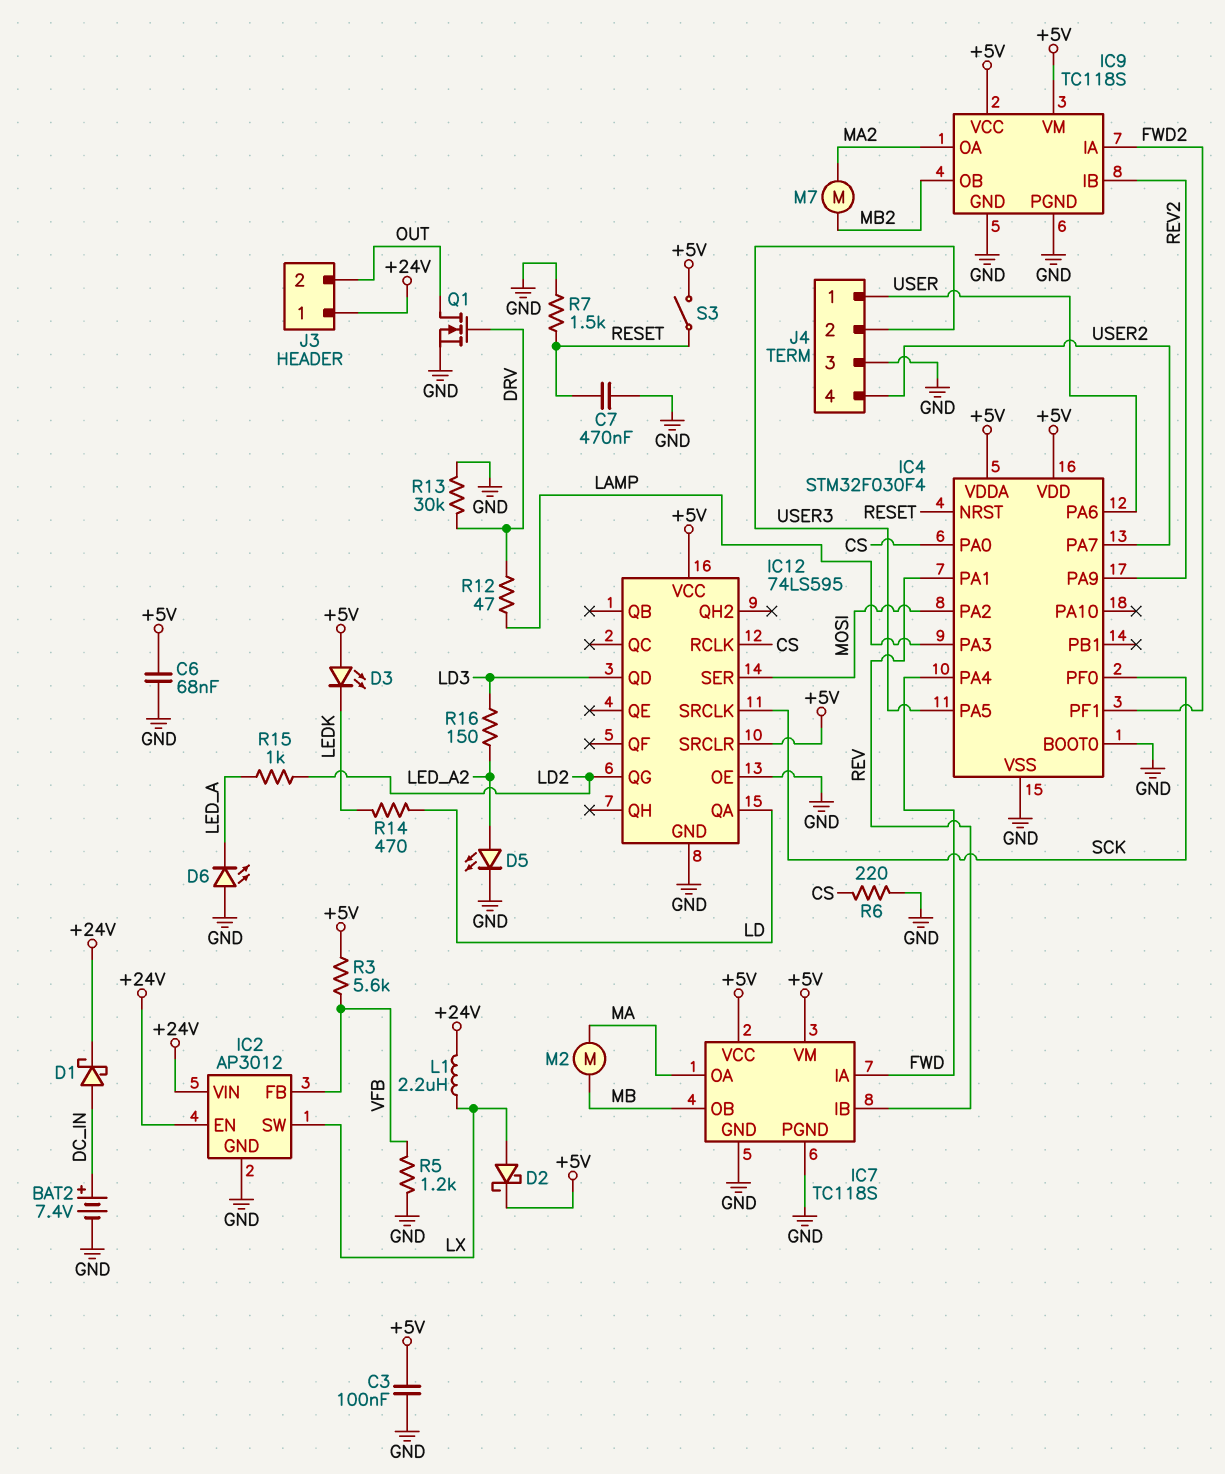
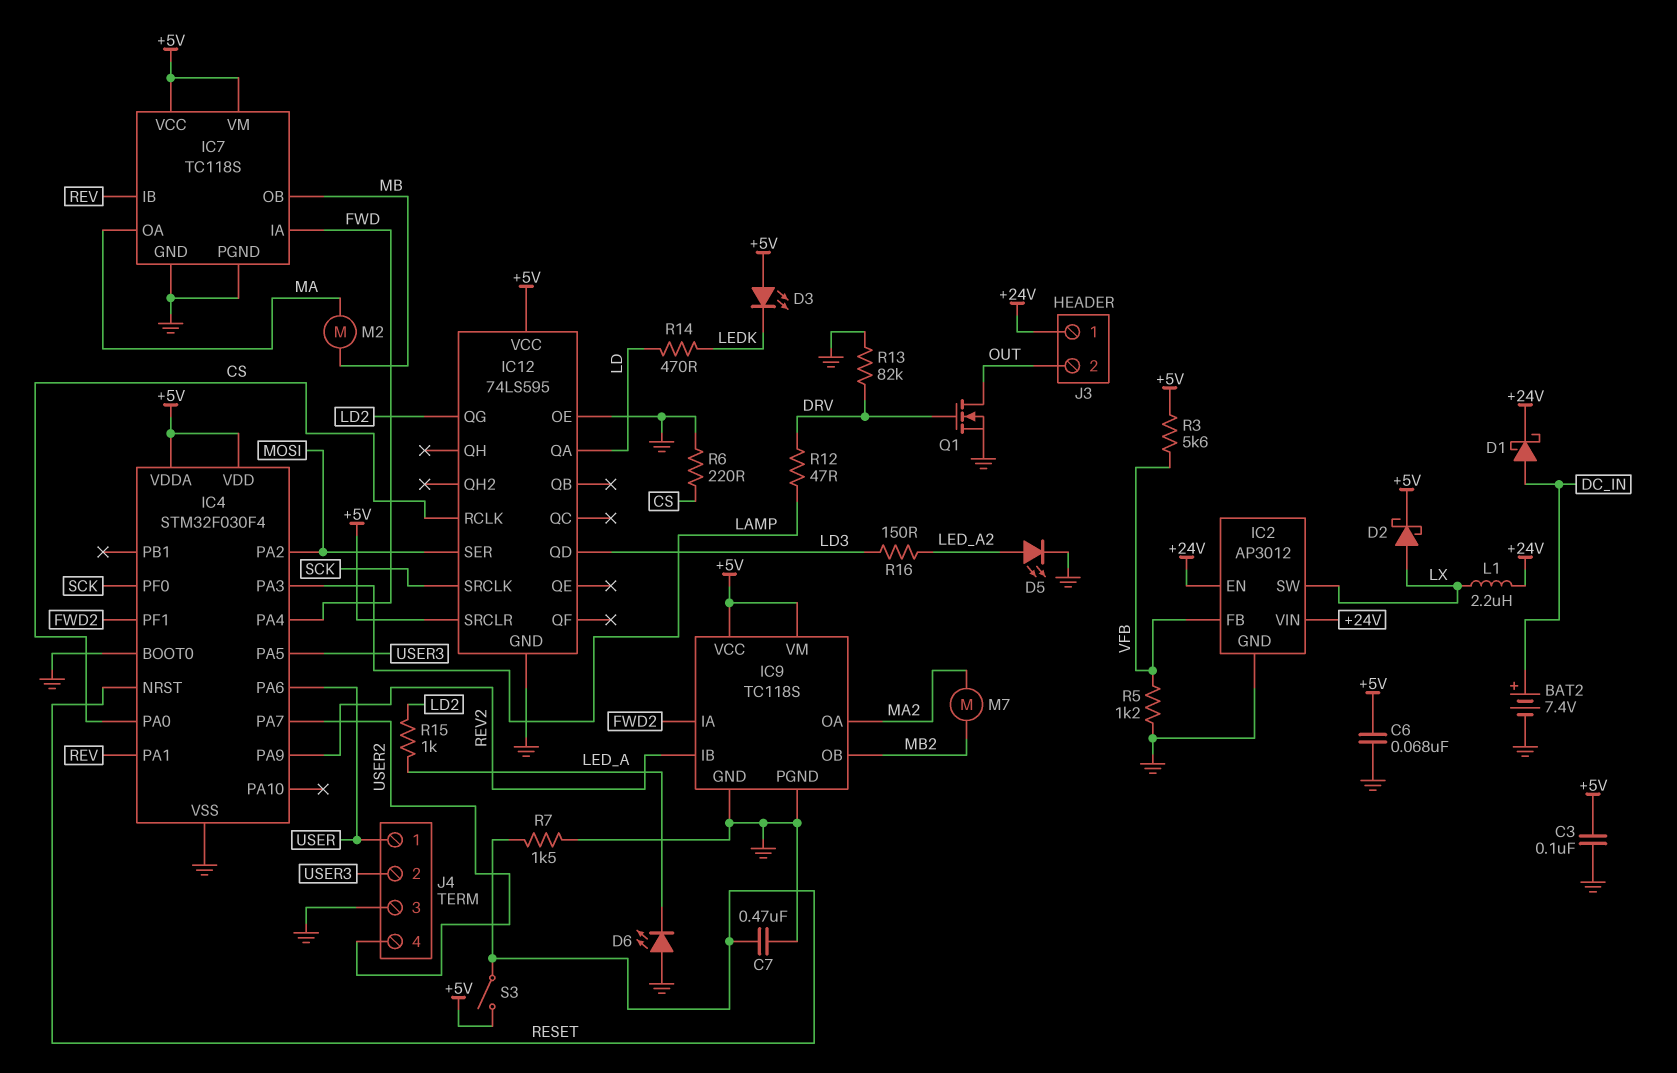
R13: 30k (DRV, GND) -> 82k (DRV, GND)

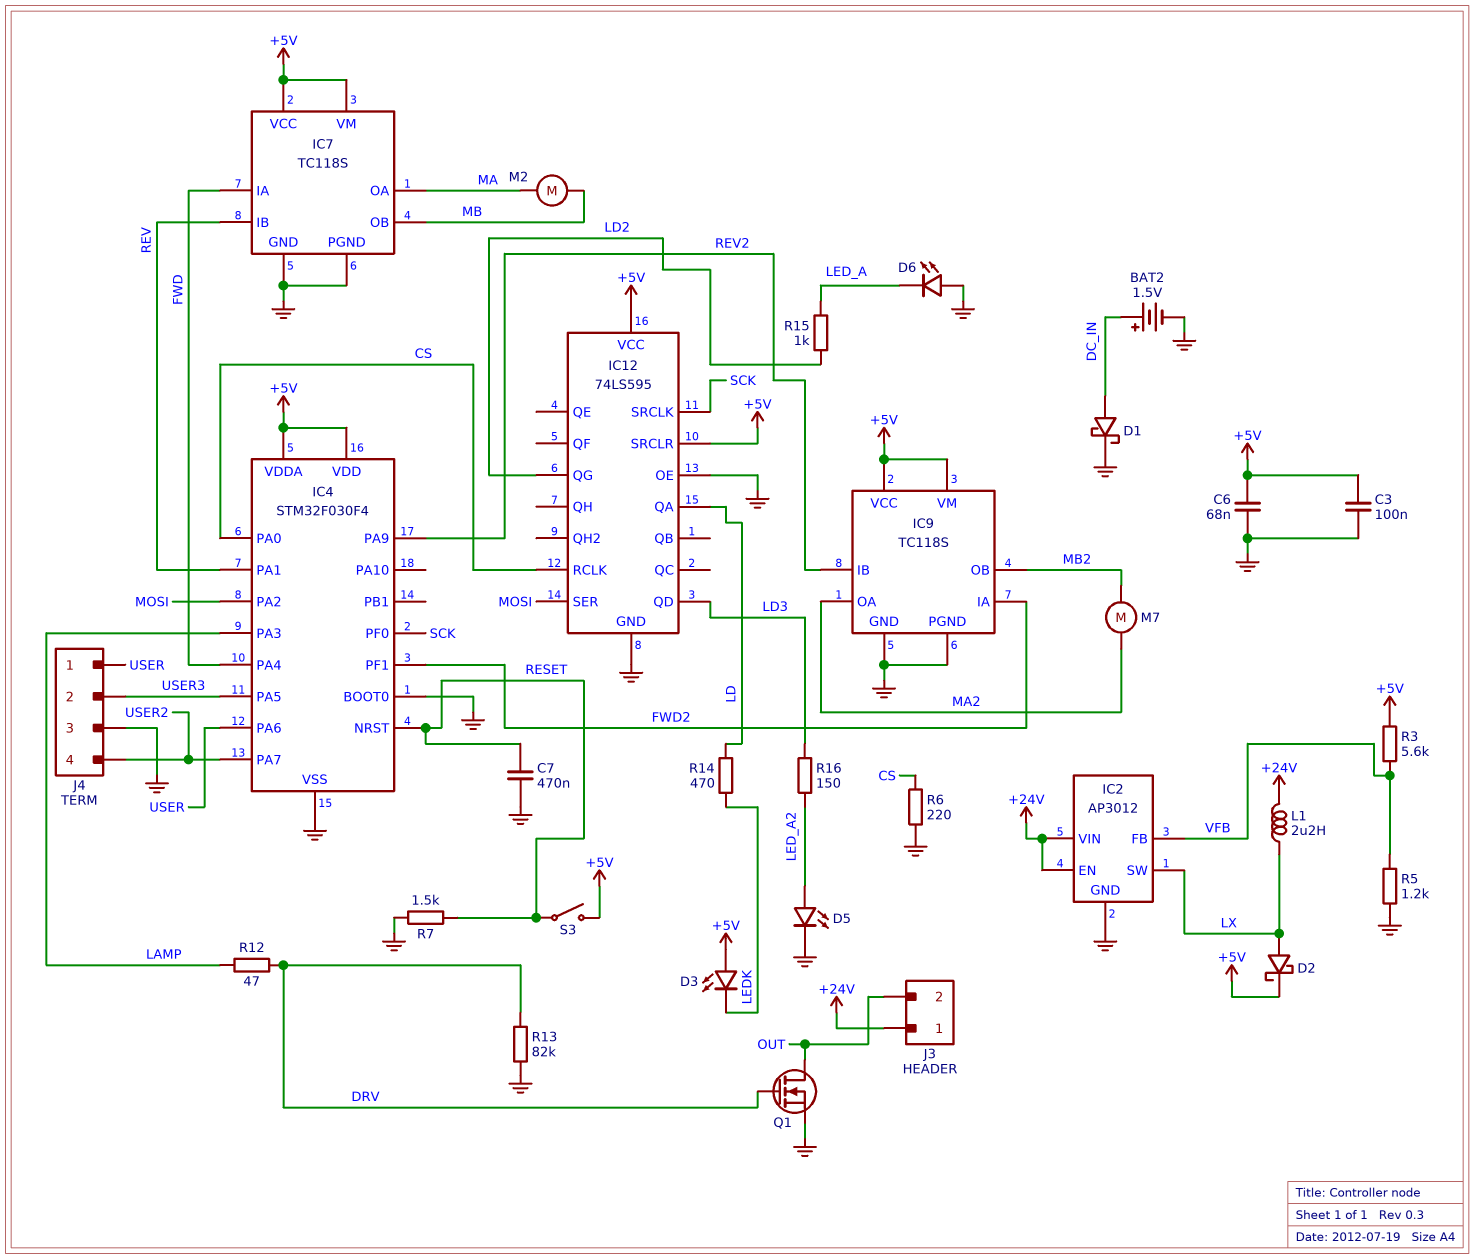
BAT2: 7.4V (plus DC_IN, minus GND) -> 1.5V (plus DC_IN, minus GND)
D1: schottky (A DC_IN, K +24V) -> schottky (A DC_IN, K GND)

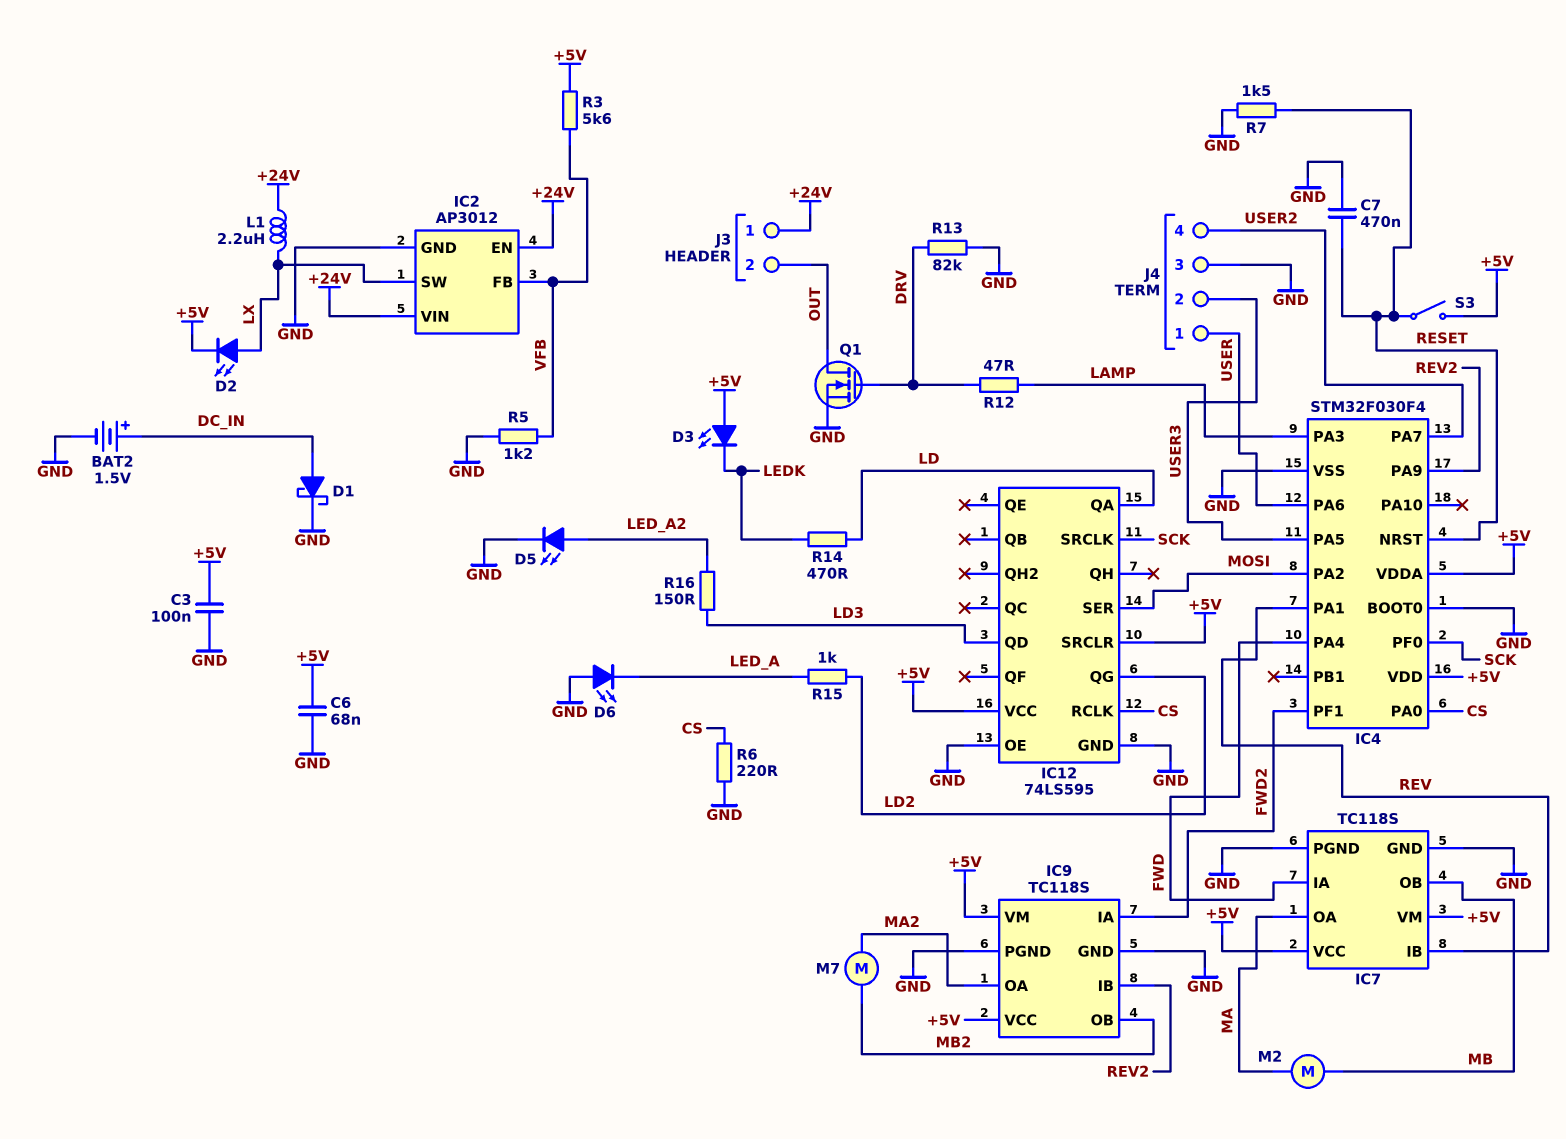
D2: schottky (A LX, K +5V) -> LED (A LX, K +5V)

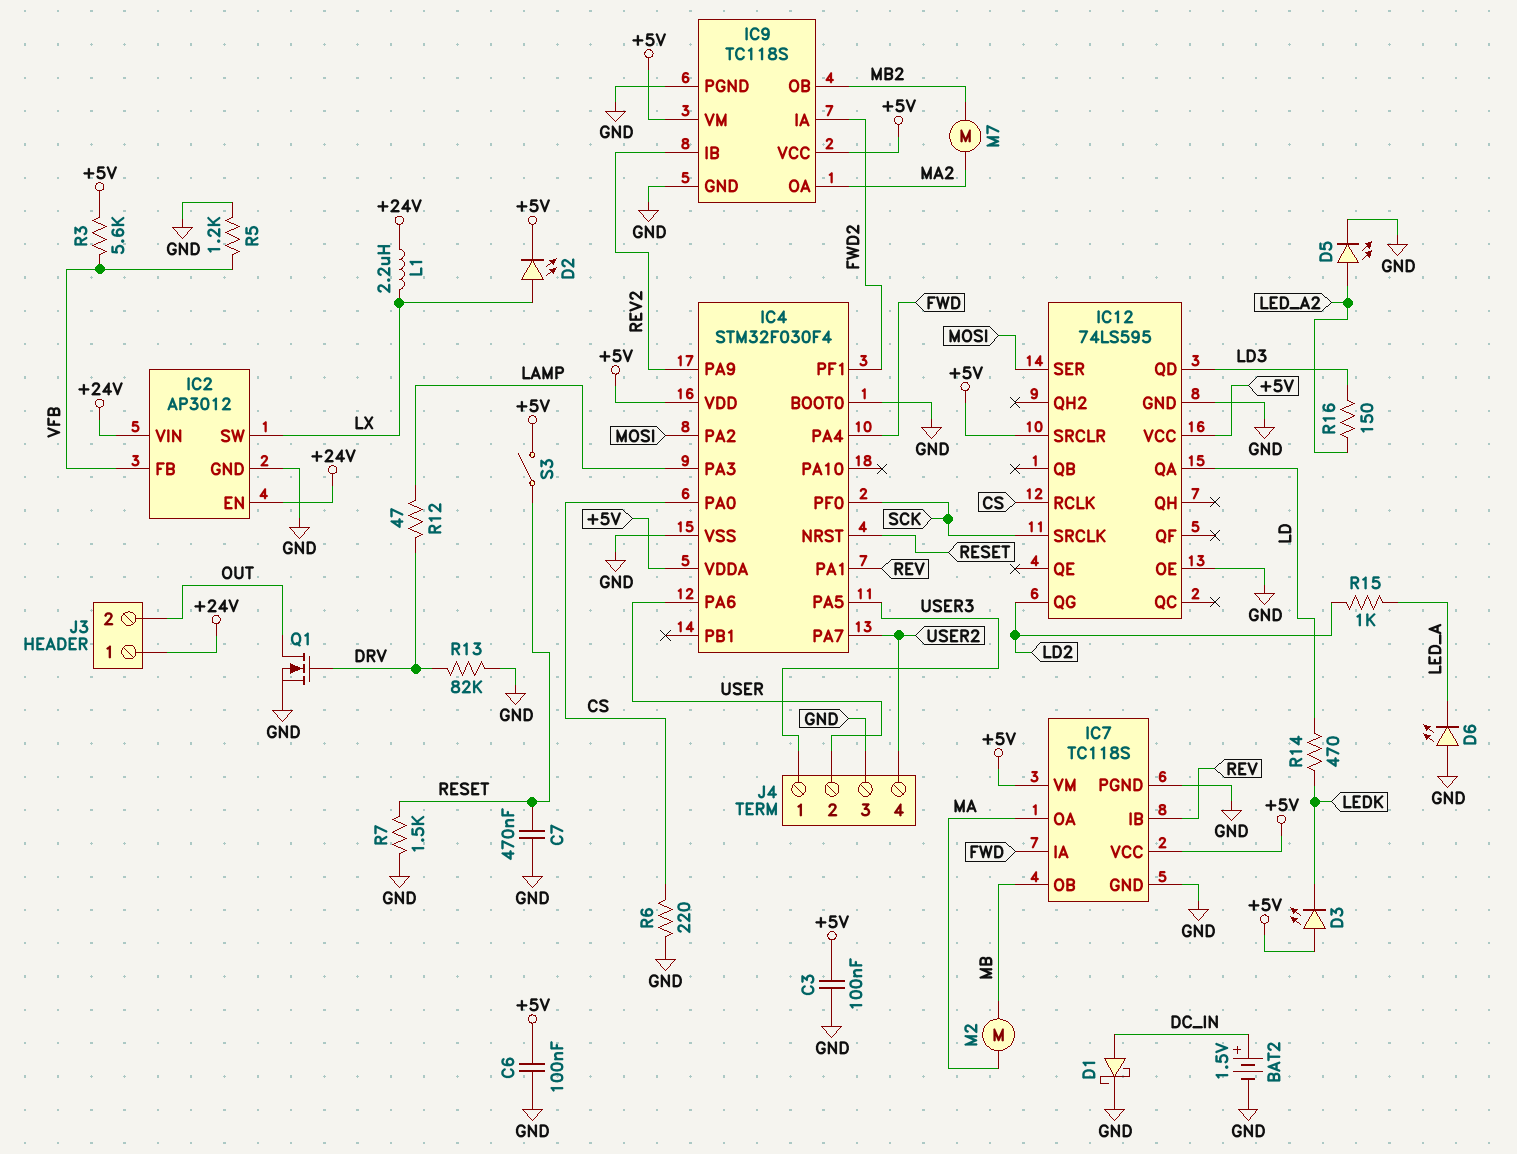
C6: 68nF (+5V, GND) -> 100nF (+5V, GND)
J4 pin 1: USER -> USER3
J4 pin 2: USER3 -> USER

